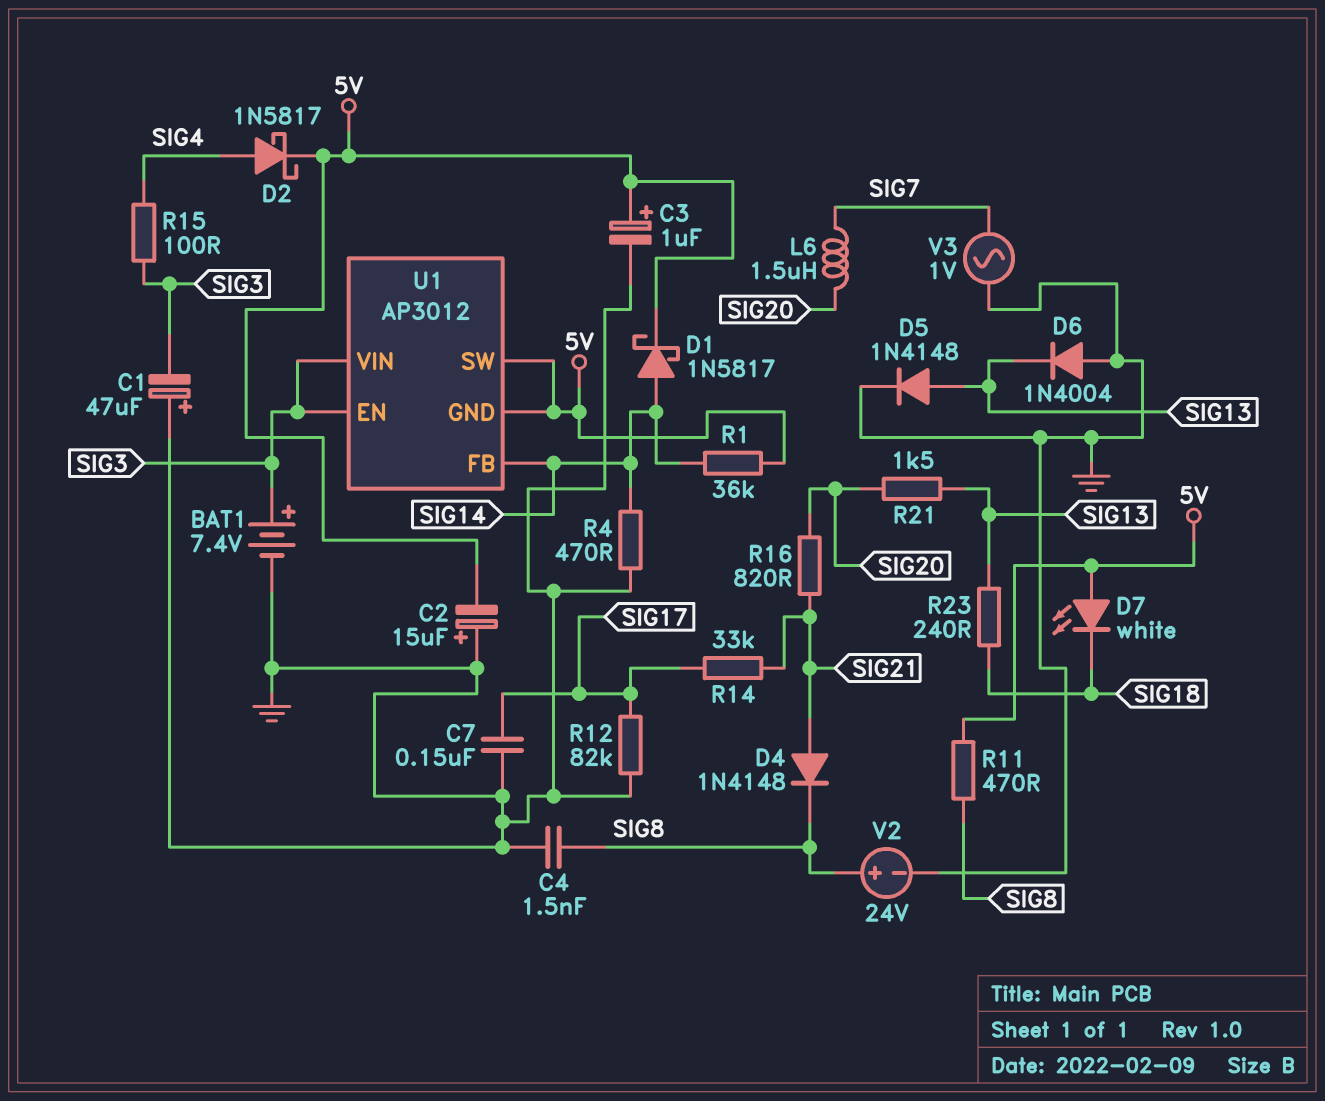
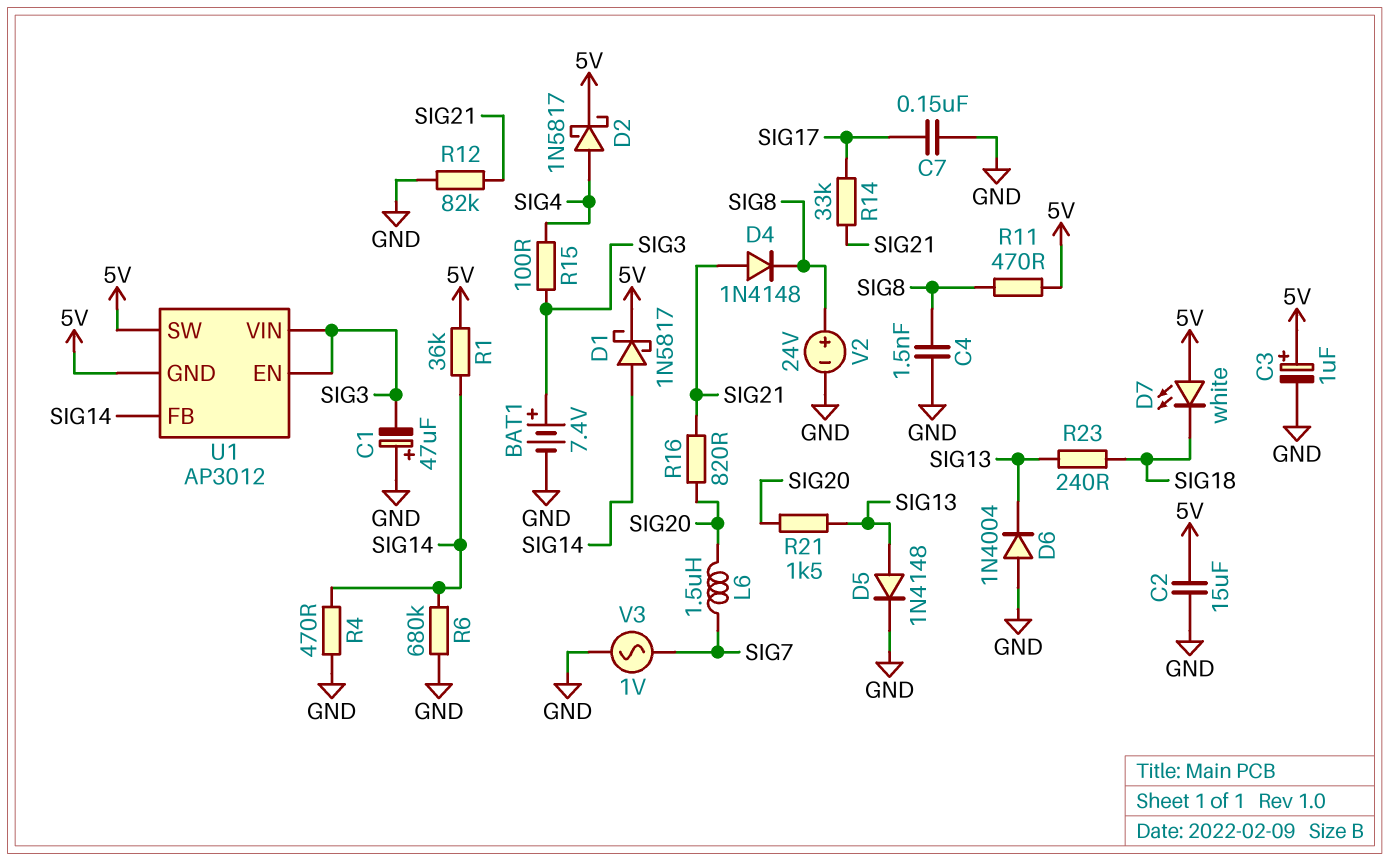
C2: 15uF (plus GND, minus 5V) -> 15uF (5V, GND)
R6: none -> 680k (GND, SIG14)
R12: 82k (GND, SIG17) -> 82k (GND, SIG21)

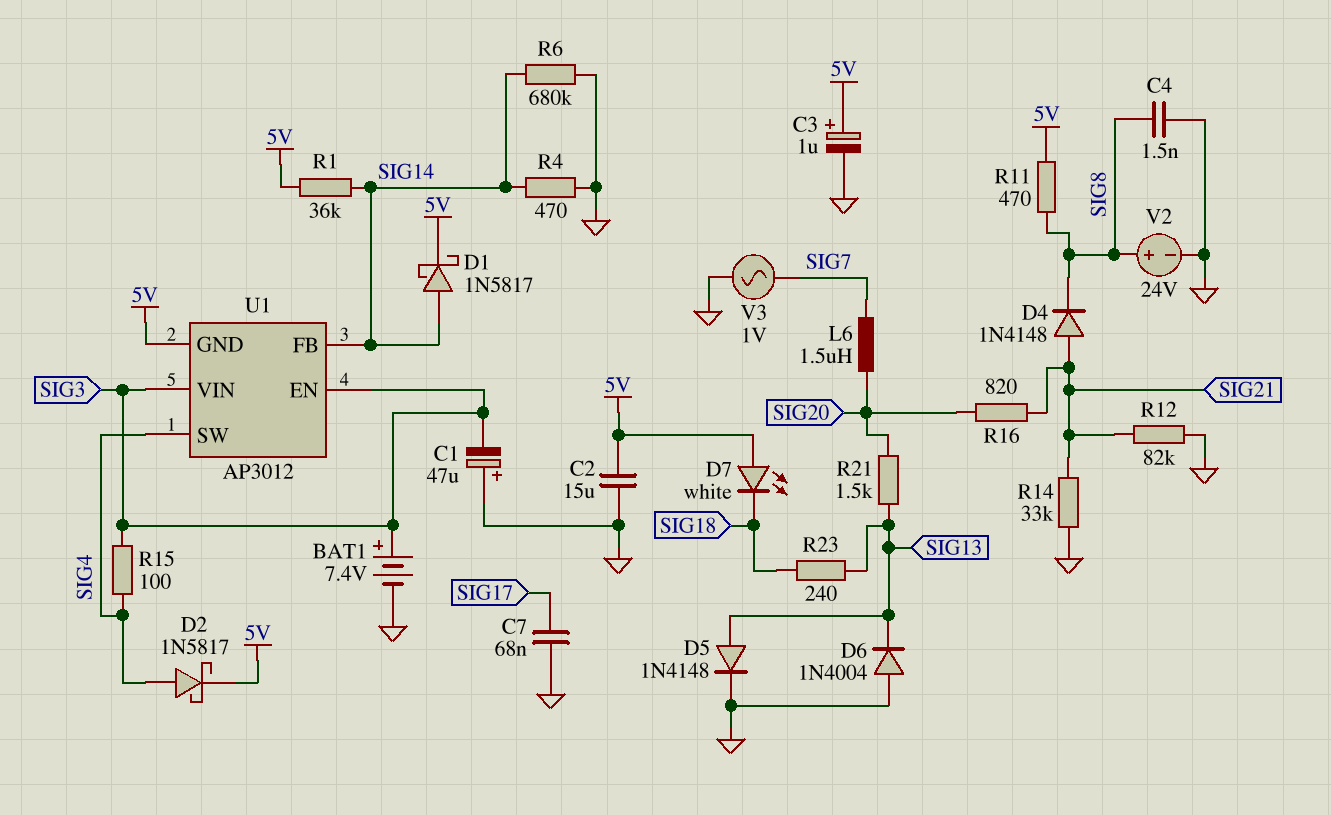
C7: 150nF (GND, SIG17) -> 68nF (GND, SIG17)
R14: 33k (SIG17, SIG21) -> 33k (GND, SIG21)
U1 pin SW: 5V -> SIG4

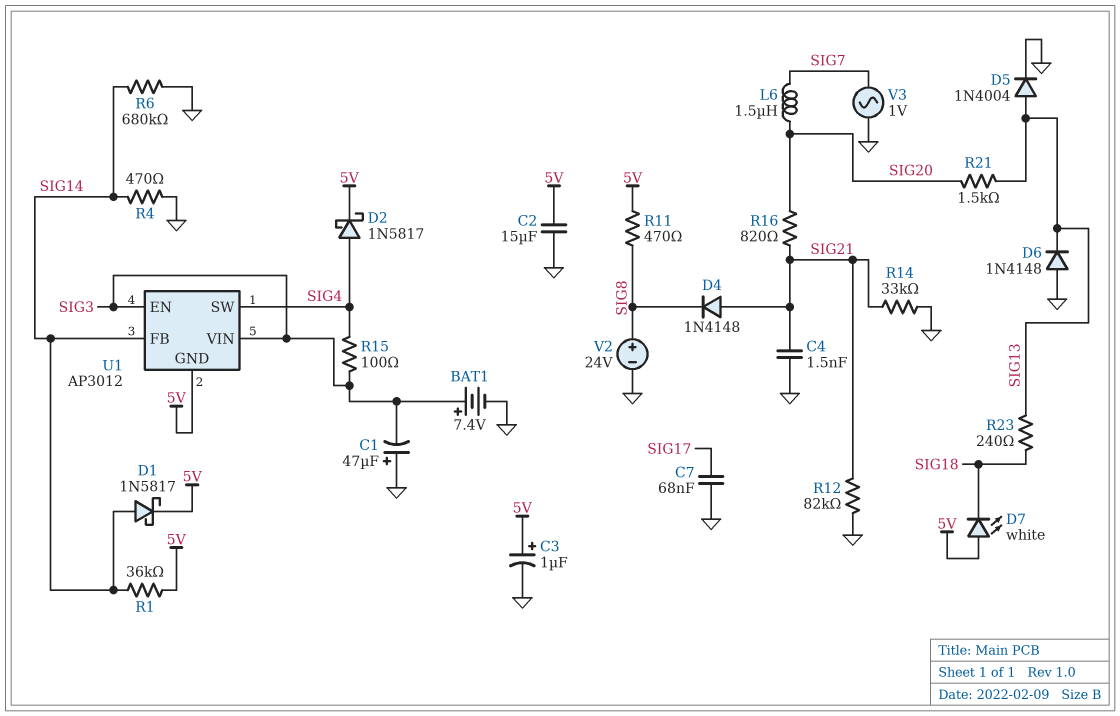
C4: 1.5nF (GND, SIG8) -> 1.5nF (GND, SIG21)
D5: diode 1N4148 (A SIG13, K GND) -> diode 1N4004 (A SIG13, K GND)
D6: diode 1N4004 (A GND, K SIG13) -> diode 1N4148 (A GND, K SIG13)

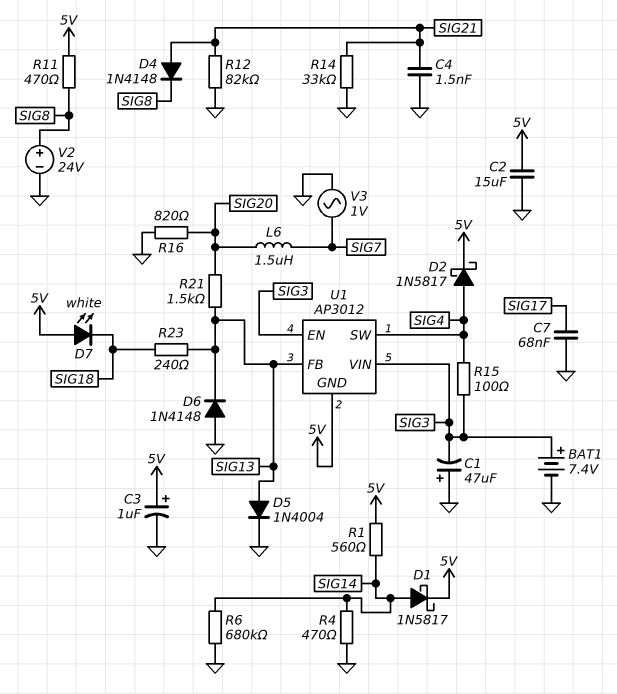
R1: 36k (5V, SIG14) -> 560 (5V, SIG14)
R16: 820 (SIG20, SIG21) -> 820 (GND, SIG20)
U1 pin FB: SIG14 -> SIG13

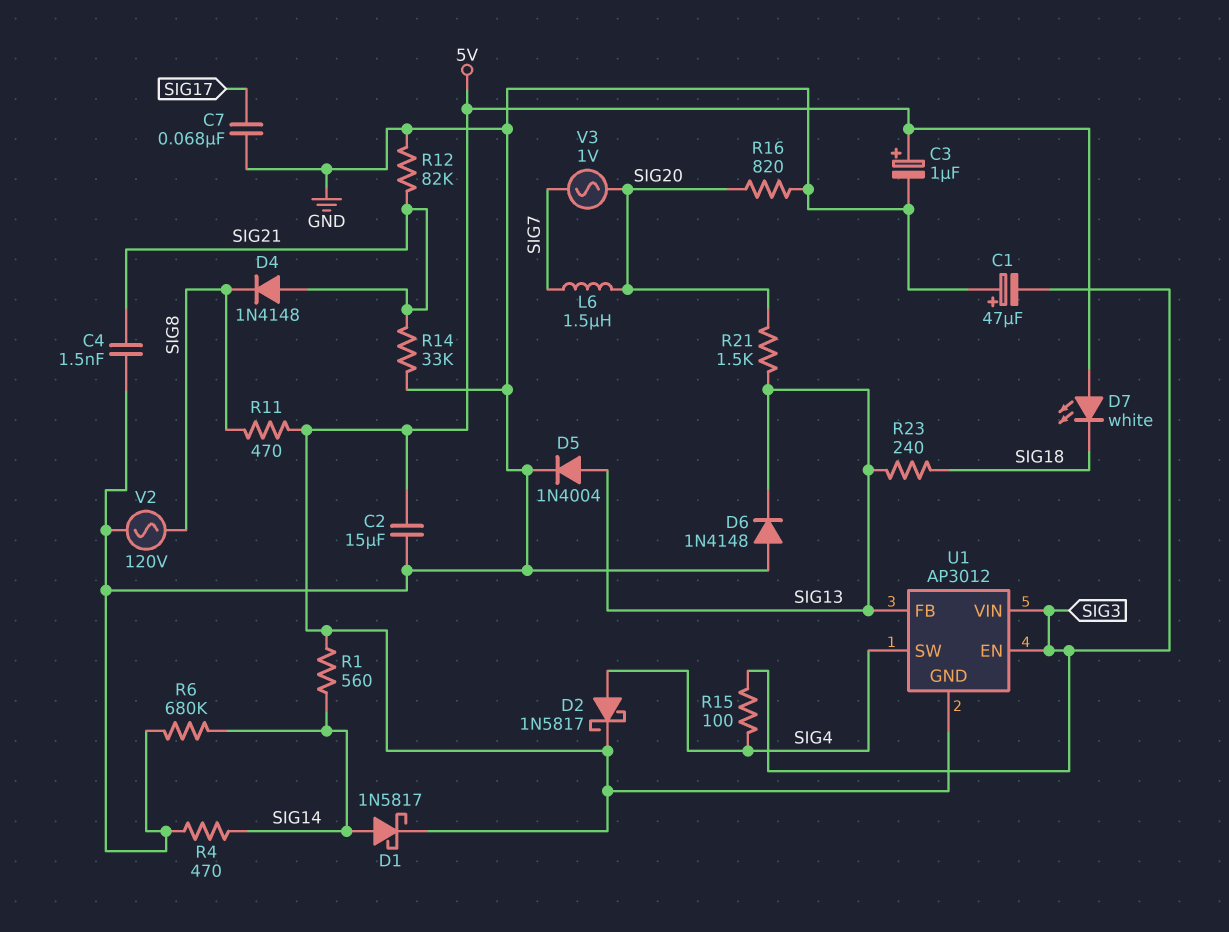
BAT1: 7.4V (plus SIG3, minus GND) -> none
V2: 24V (plus SIG8, minus GND) -> AC 120V (GND, SIG8)
V3: AC 1V (GND, SIG7) -> AC 1V (SIG7, SIG20)

